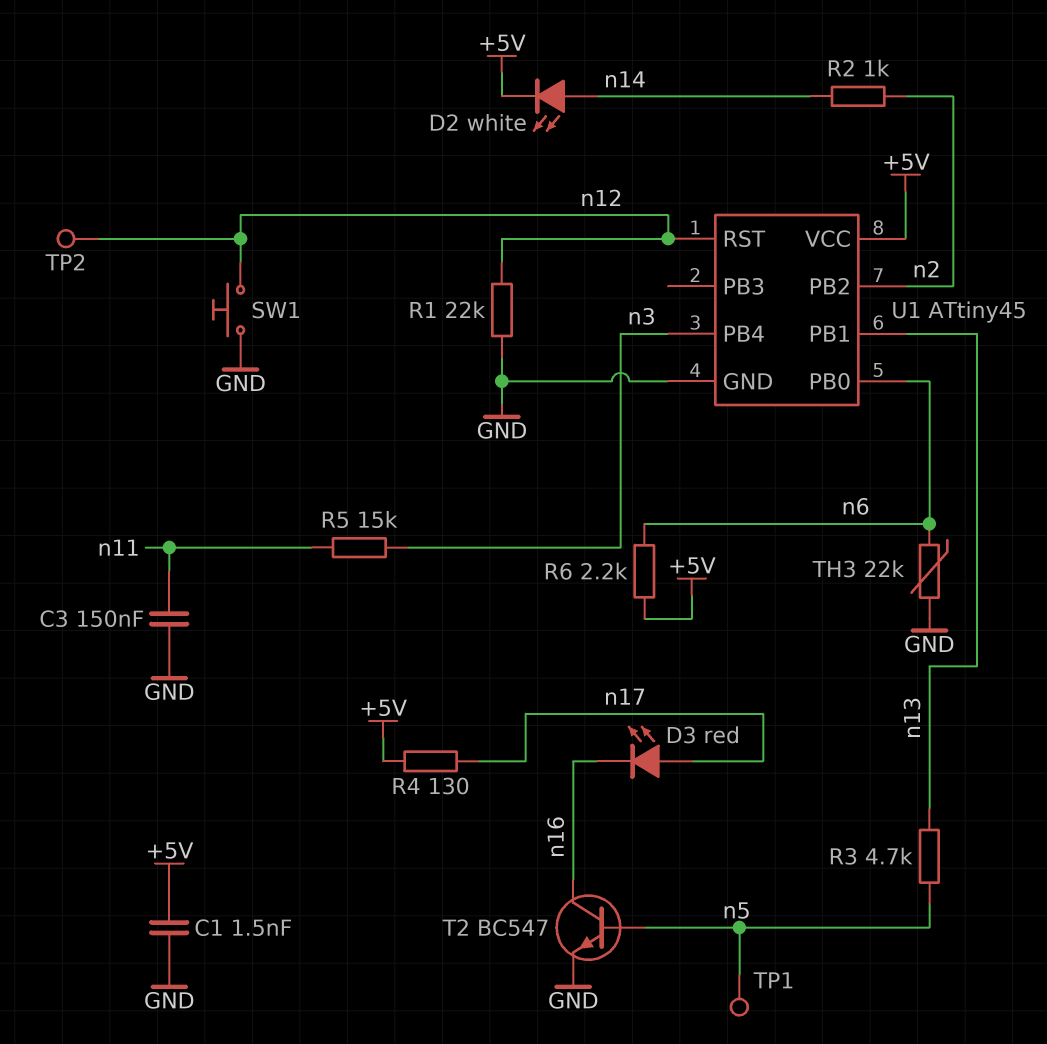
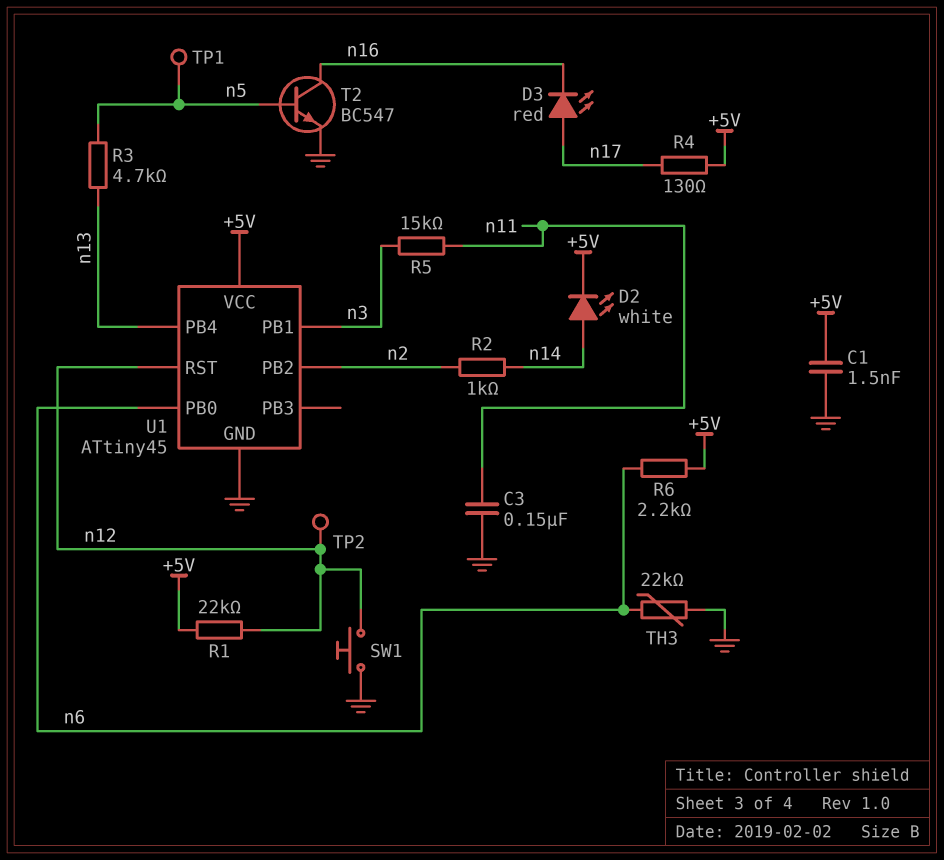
R1: 22k (GND, n12) -> 22k (+5V, n12)
U1 pin PB1: n13 -> n3
U1 pin PB4: n3 -> n13

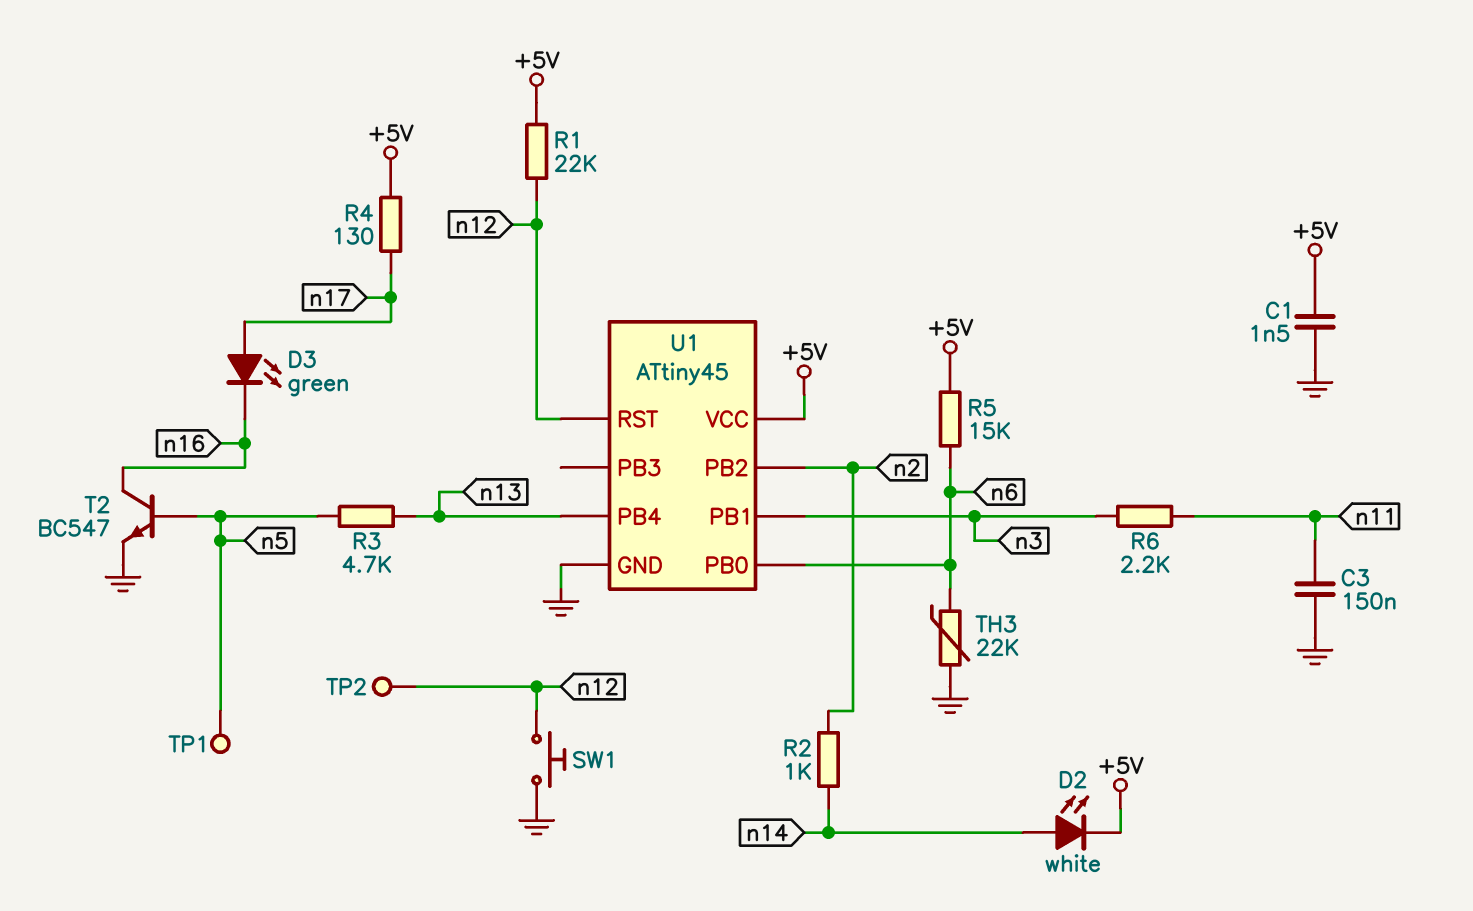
D3: LED red (A n17, K n16) -> LED green (A n17, K n16)
R5: 15k (n3, n11) -> 15k (+5V, n6)
R6: 2.2k (+5V, n6) -> 2.2k (n3, n11)

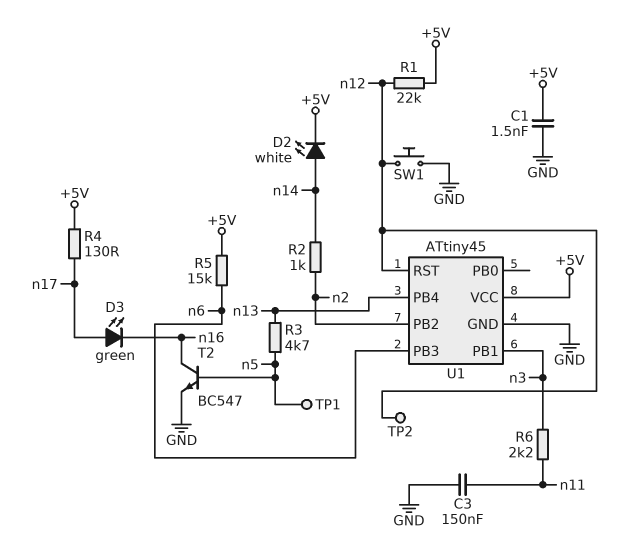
TH3: 22k (GND, n6) -> none
U1 pin PB0: n6 -> none
U1 pin PB3: none -> n6

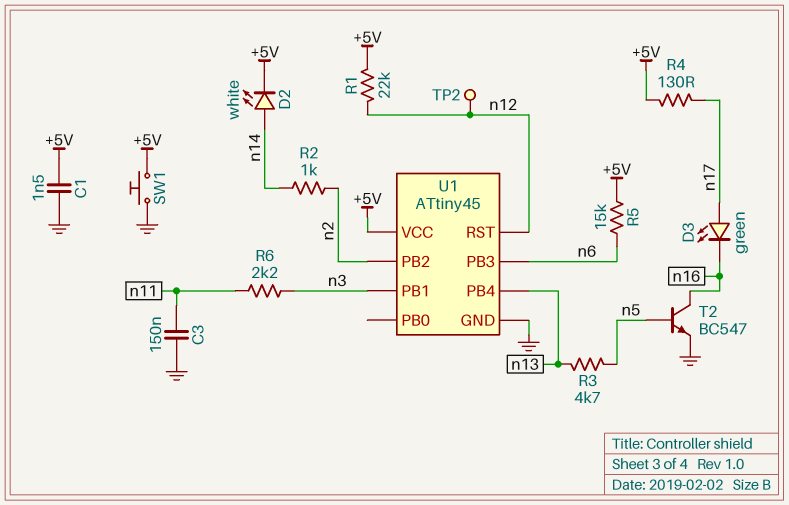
SW1: button (GND, n12) -> button (+5V, GND)
TP1: test point (n5) -> none

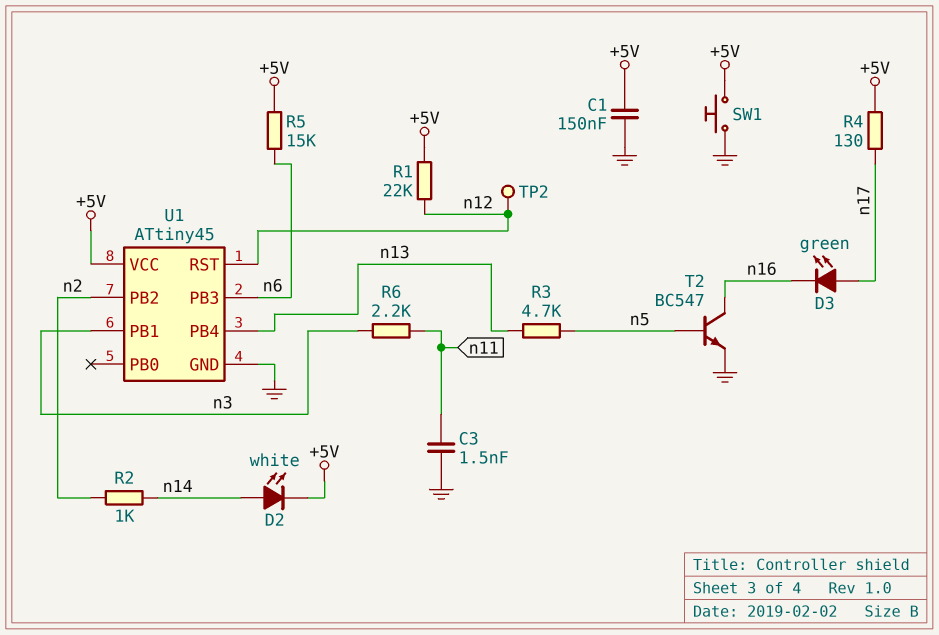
C1: 1.5nF (+5V, GND) -> 150nF (+5V, GND)
C3: 150nF (GND, n11) -> 1.5nF (GND, n11)

